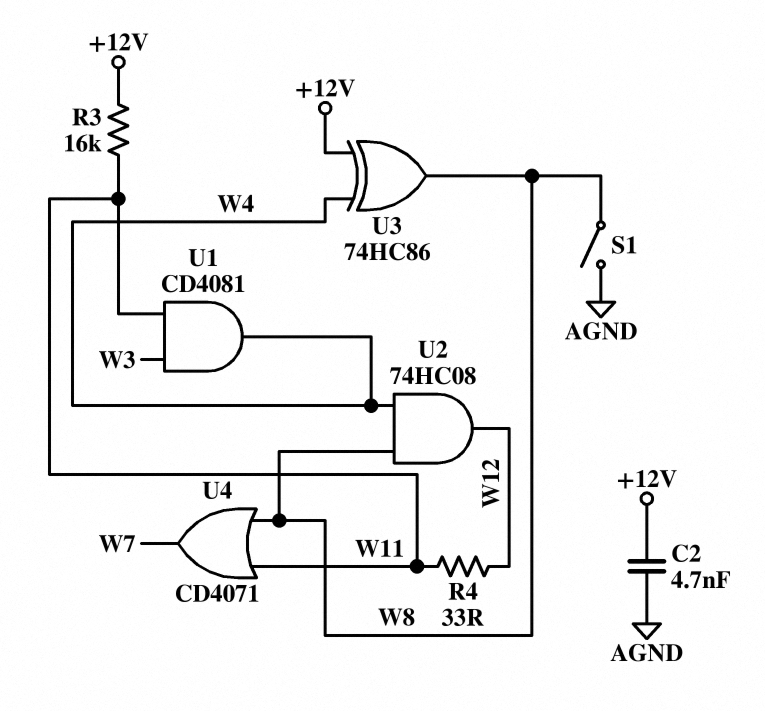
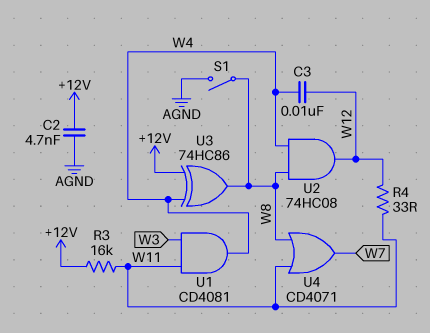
C3: none -> 10nF (W4, W12)

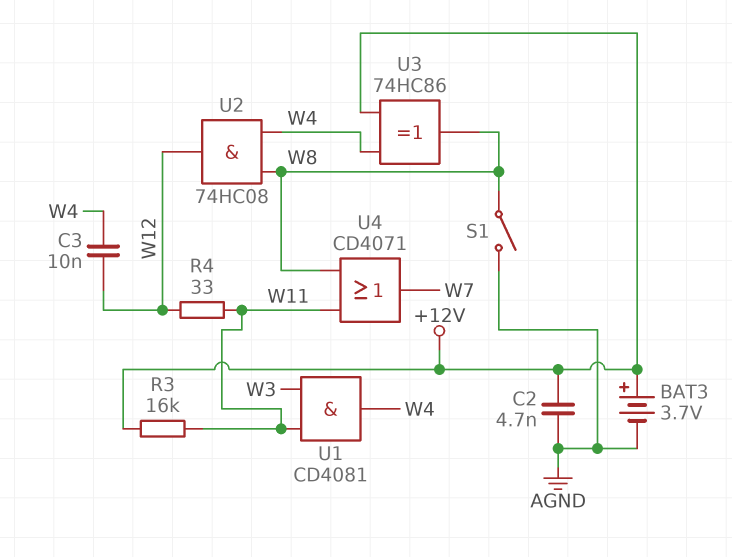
BAT3: none -> 3.7V (plus +12V, minus AGND)

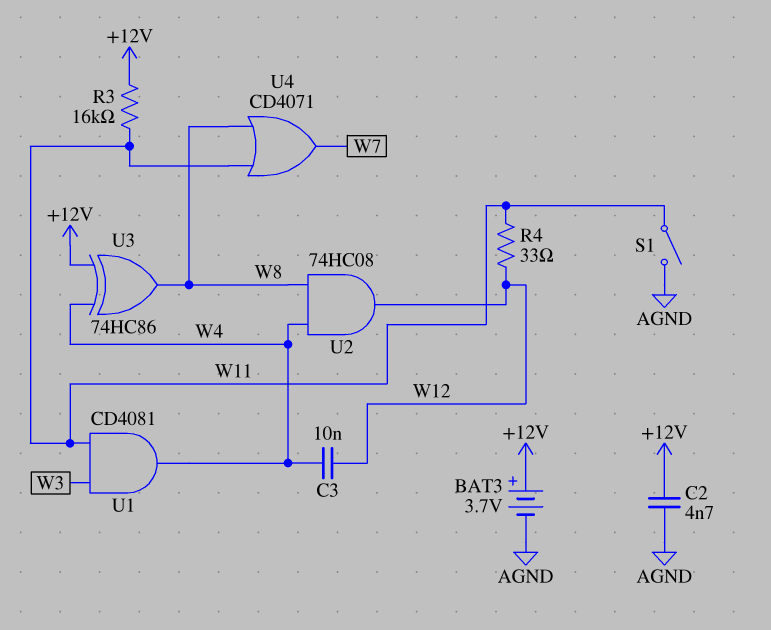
S1: switch (AGND, W8) -> switch (AGND, W11)

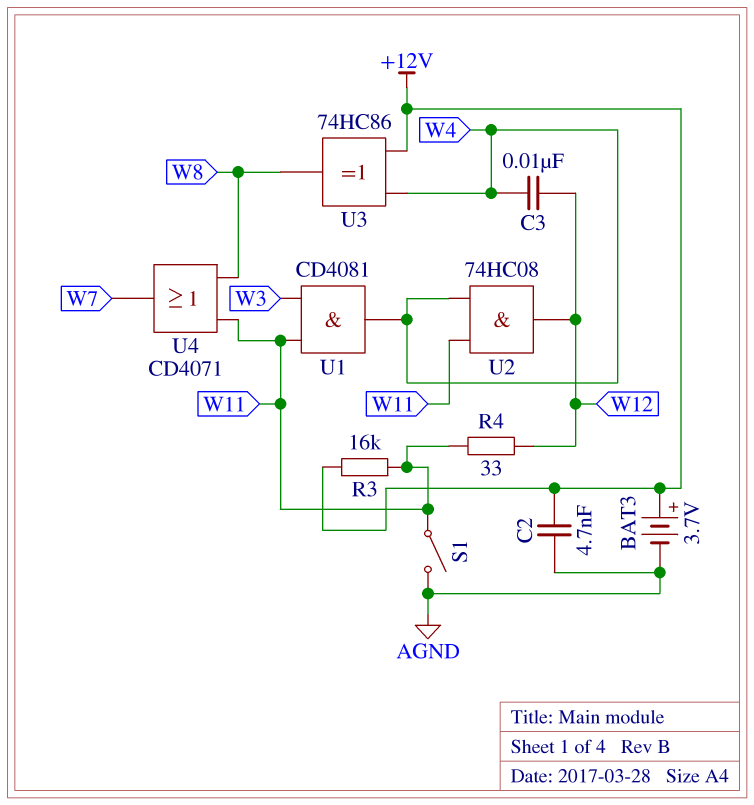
U2: AND 74HC08 (in W4, in W8, out W12) -> AND 74HC08 (in W4, in W11, out W12)

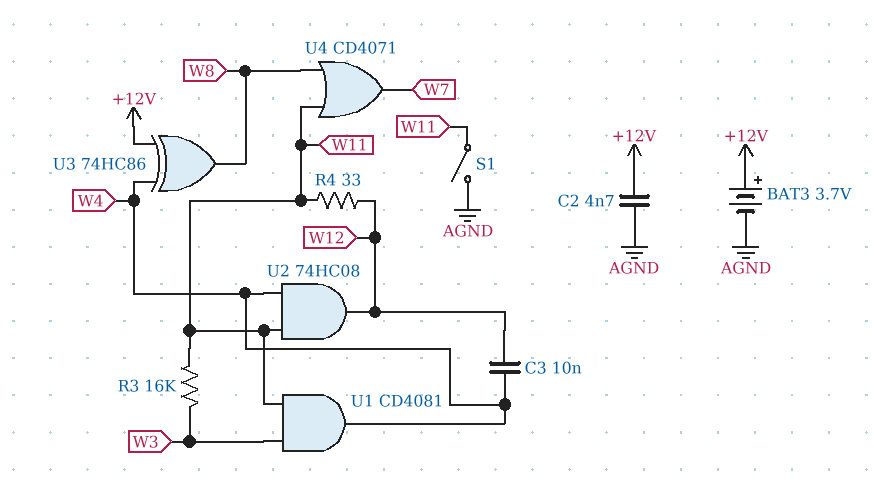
R3: 16k (+12V, W11) -> 16k (W3, W11)

